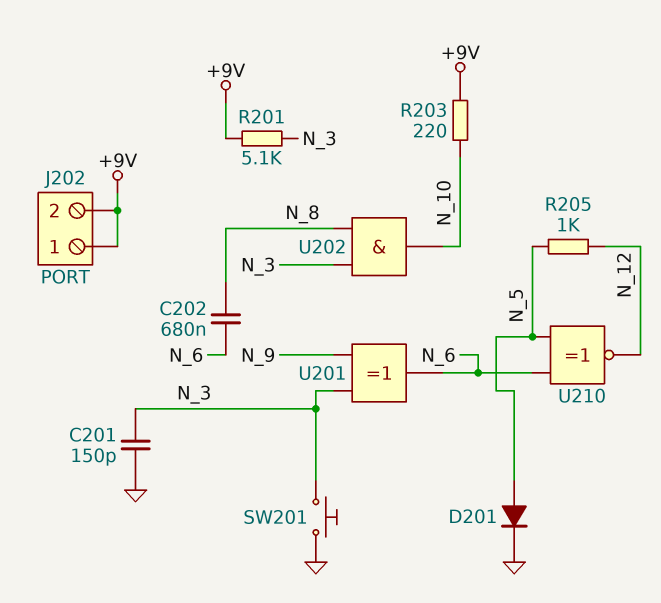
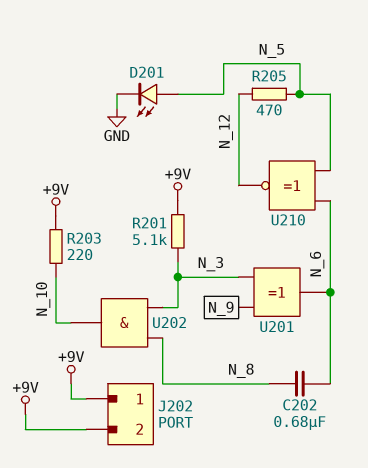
C201: 150pF (GND, N_3) -> none
D201: diode (A N_5, K GND) -> LED (A N_5, K GND)
R205: 1k (N_5, N_12) -> 470 (N_5, N_12)
SW201: button (GND, N_3) -> none

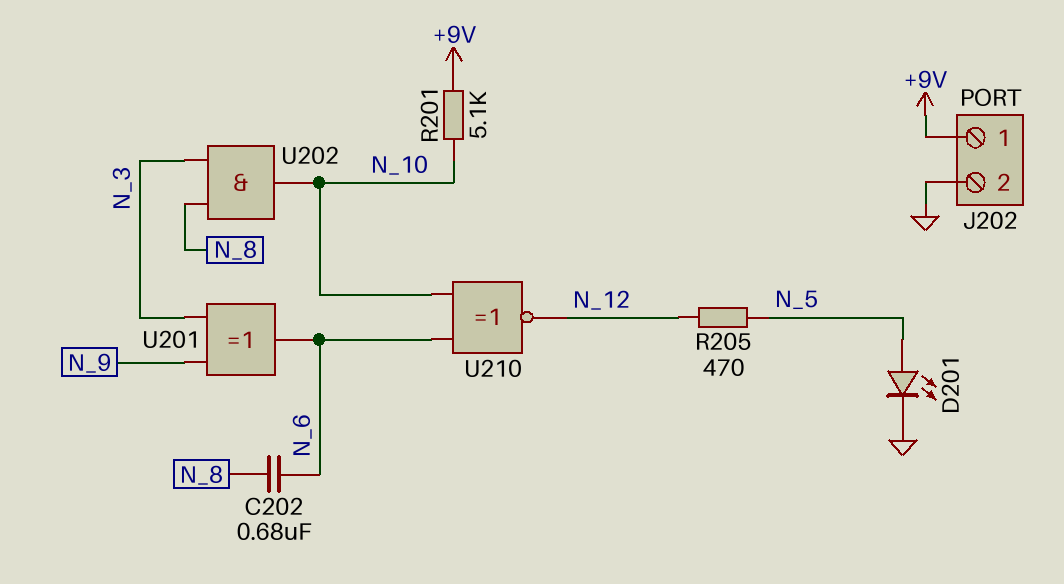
J202 pin 2: +9V -> GND
R201: 5.1k (+9V, N_3) -> 5.1k (+9V, N_10)
R203: 220 (+9V, N_10) -> none
U210: XNOR (in N_5, in N_6, out N_12) -> XNOR (in N_6, in N_10, out N_12)

